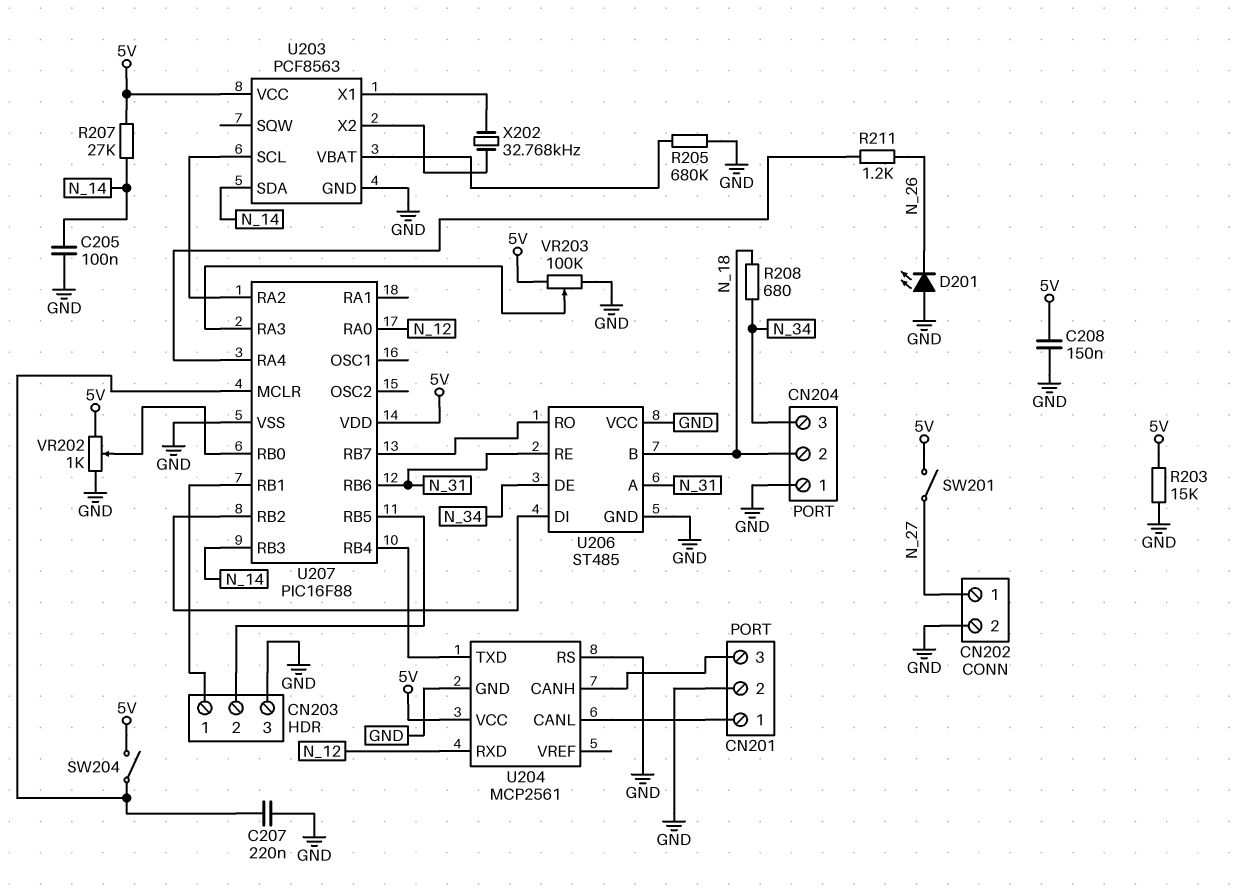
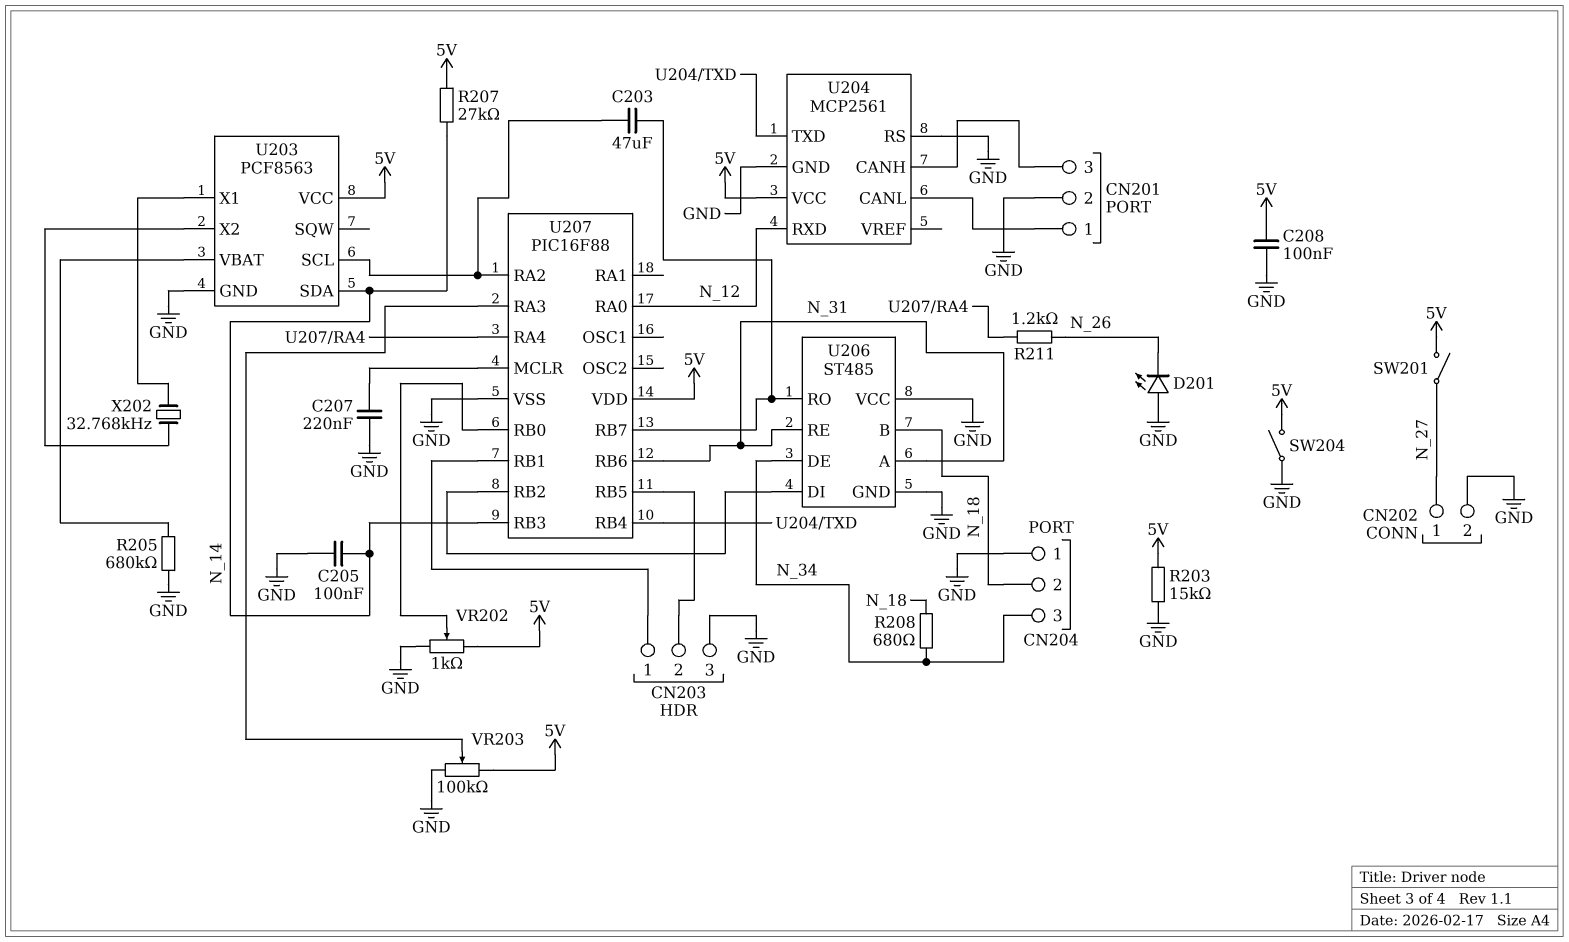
C203: none -> 47uF (U203/SCL, U206/RO)
C208: 150nF (5V, GND) -> 100nF (5V, GND)
SW204: switch (5V, U207/MCLR) -> switch (5V, GND)

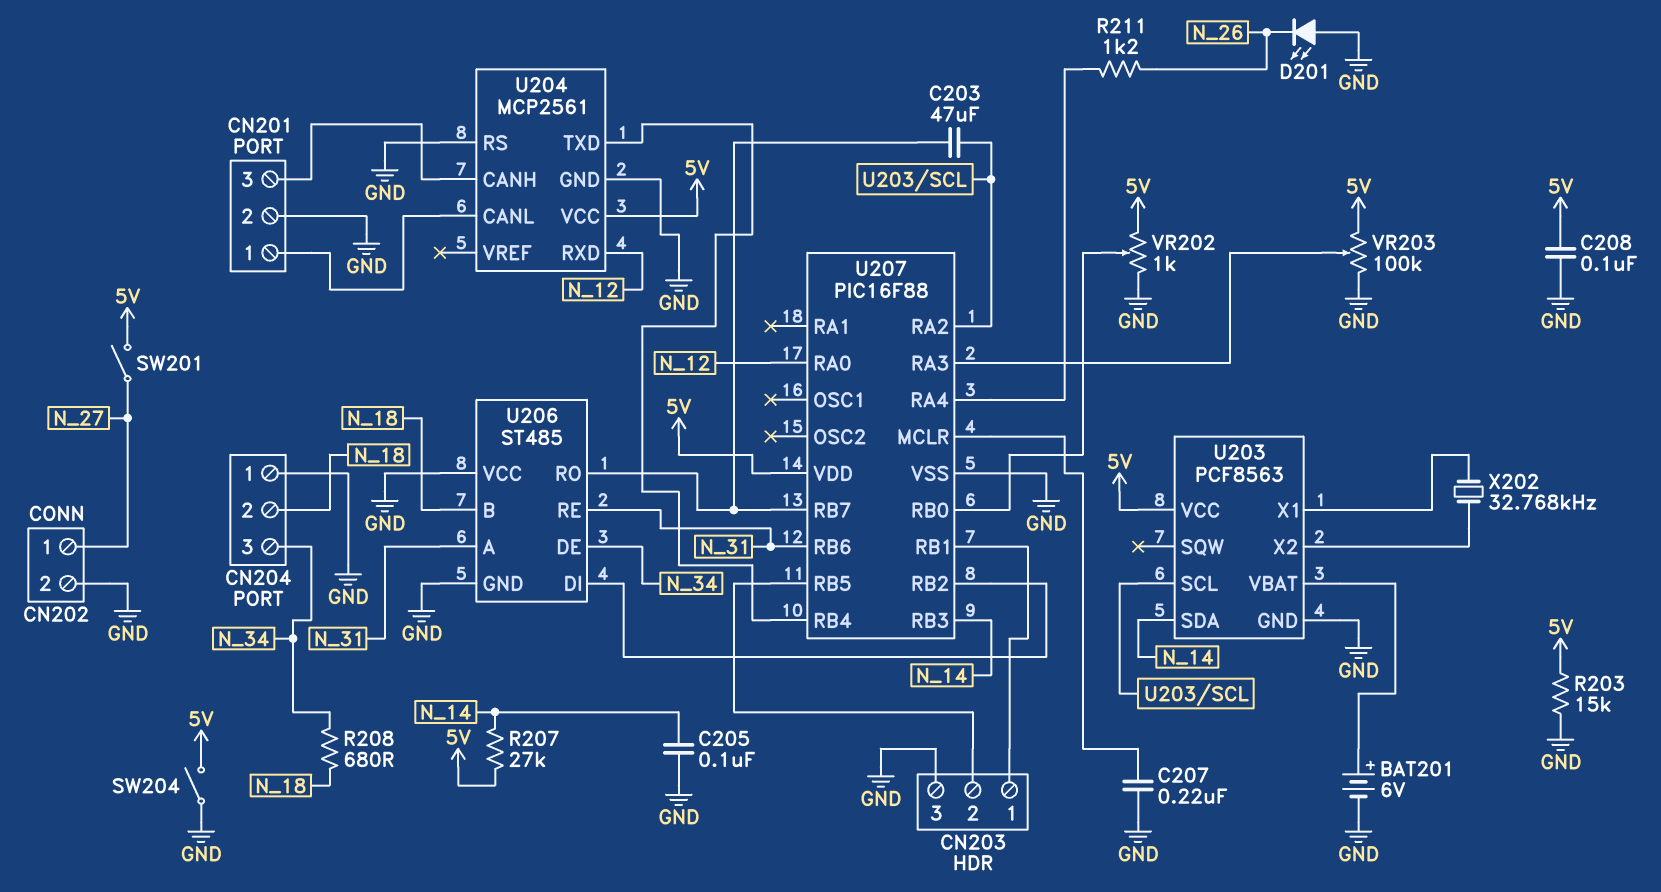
BAT201: none -> 6V (plus U203/VBAT, minus GND)
R205: 680k (GND, U203/VBAT) -> none

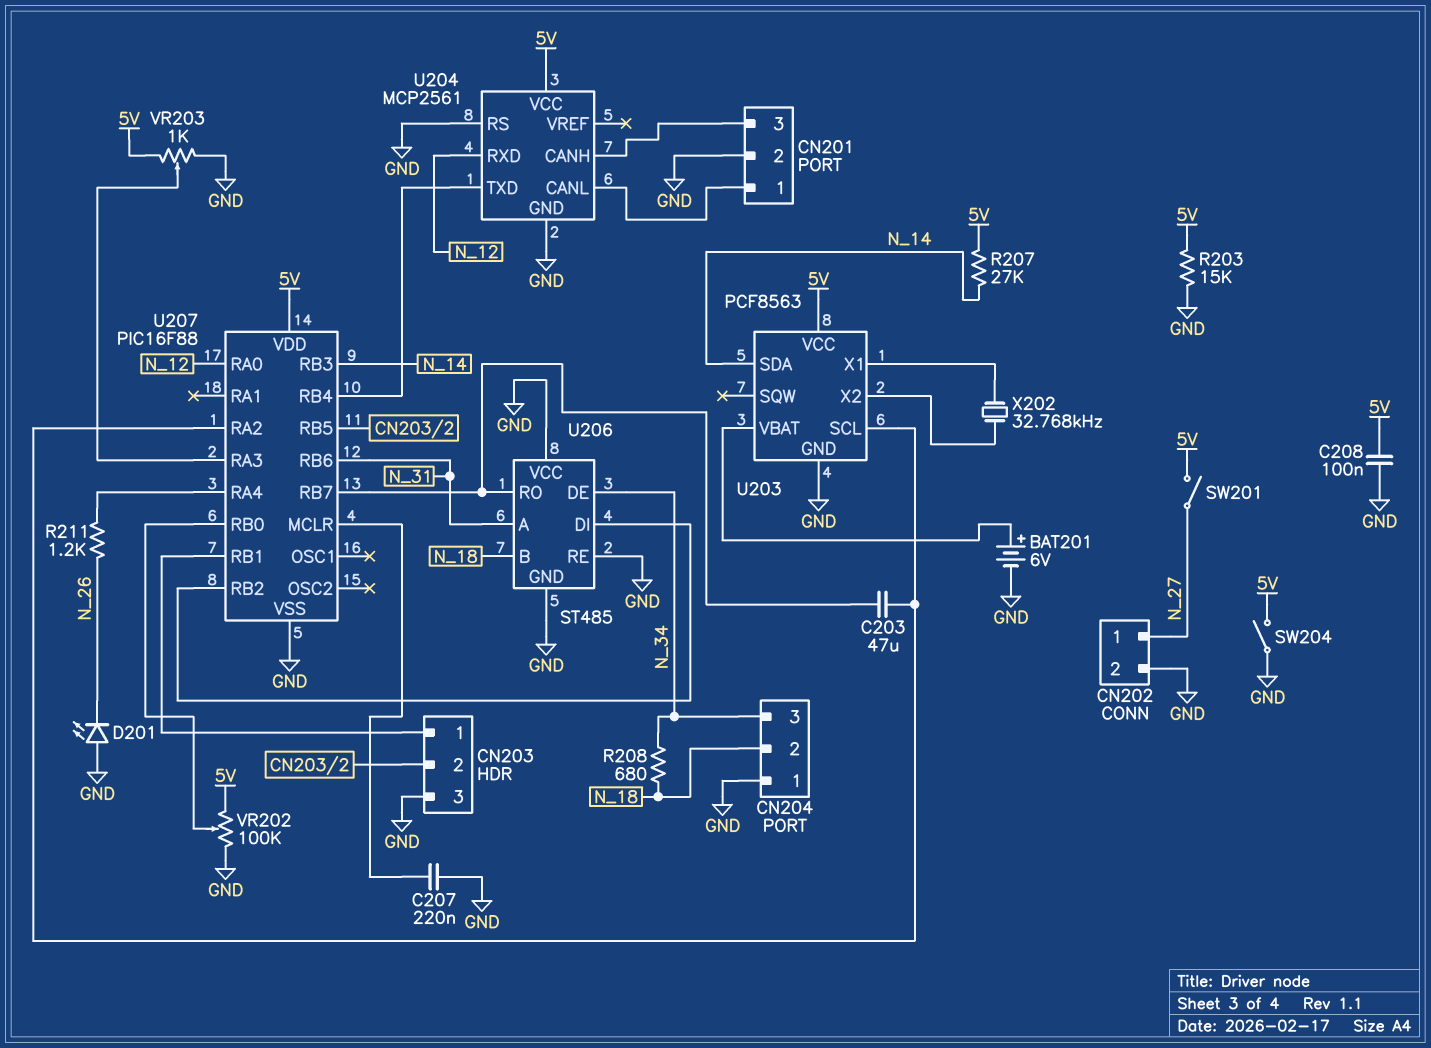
C205: 100nF (GND, N_14) -> none
U206 pin RE: N_31 -> GND
VR202: 1k (5V, GND, wiper U207/RB0) -> 100k (5V, GND, wiper U207/RB0)
VR203: 100k (5V, GND, wiper U207/RA3) -> 1k (5V, GND, wiper U207/RA3)

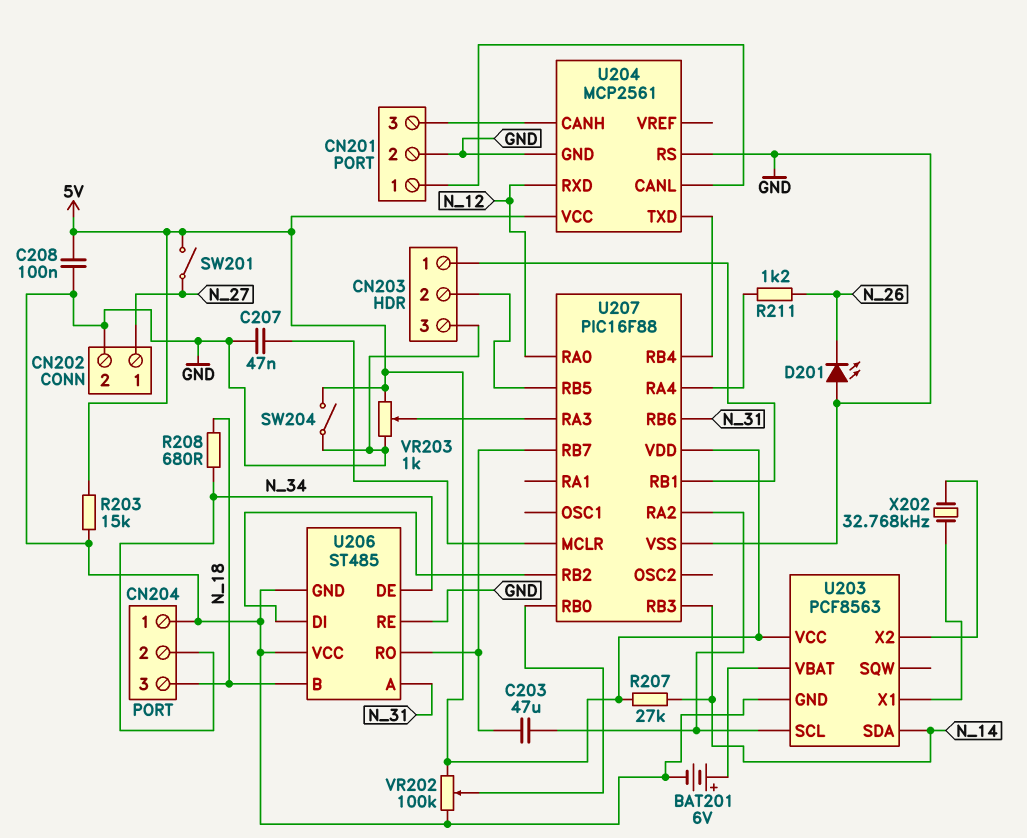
C207: 220nF (GND, U207/MCLR) -> 47nF (GND, U207/MCLR)
CN204 pin 2: N_18 -> N_34
CN204 pin 3: N_34 -> N_18

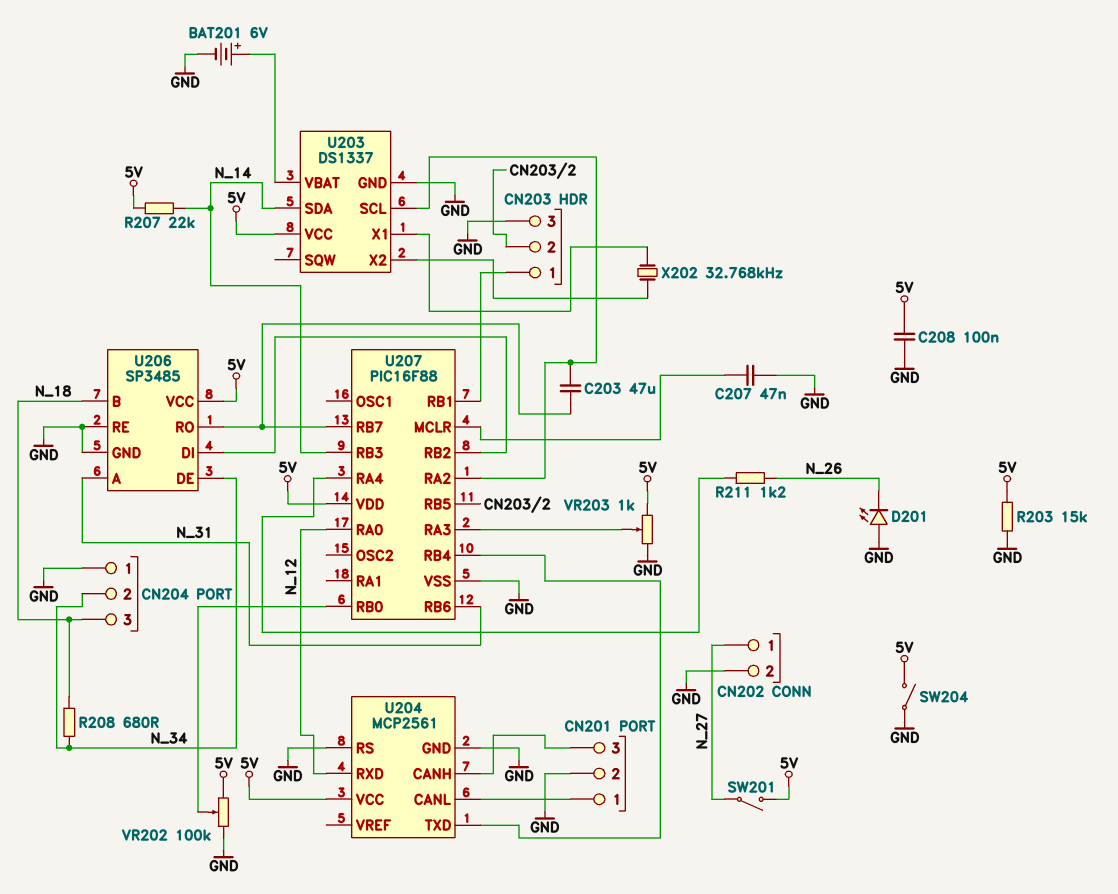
R207: 27k (5V, N_14) -> 22k (5V, N_14)
U203: PCF8563 -> DS1337
U206: ST485 -> SP3485
U206 pin VCC: GND -> 5V

